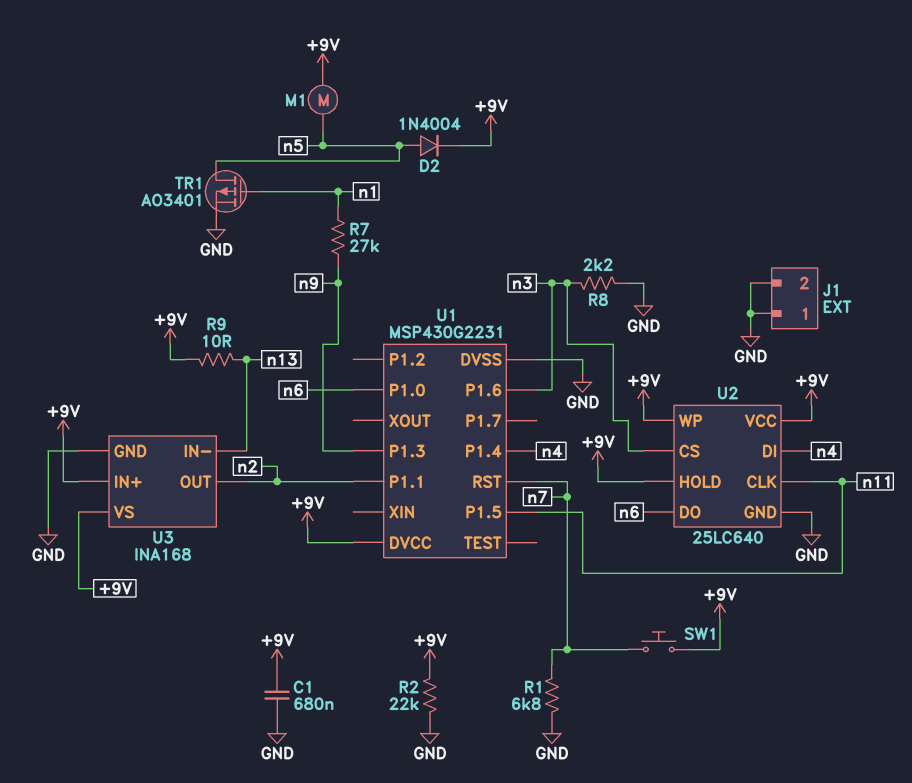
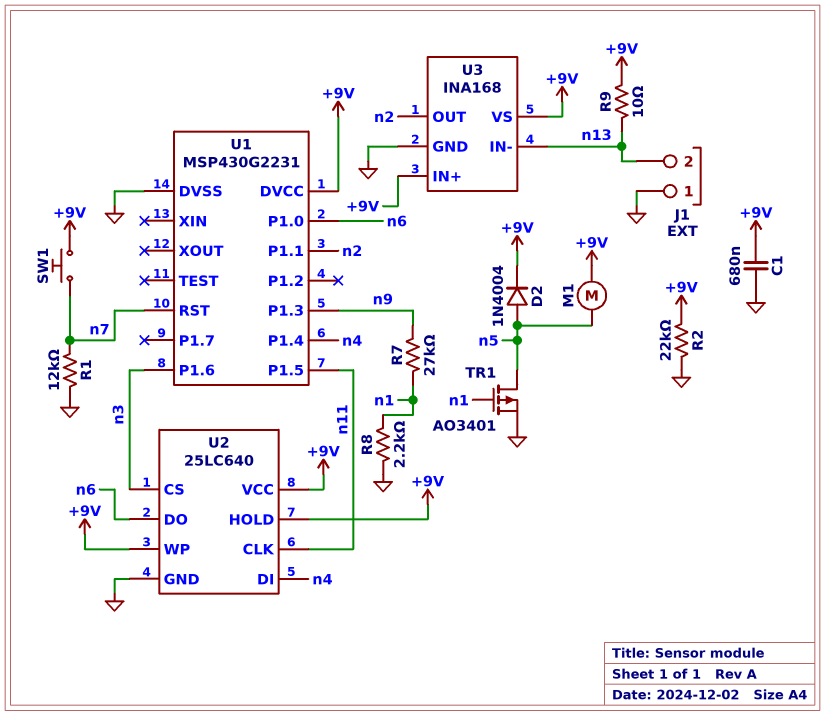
J1 pin 2: GND -> n13
R1: 6.8k (GND, n7) -> 12k (GND, n7)
R8: 2.2k (GND, n3) -> 2.2k (GND, n1)

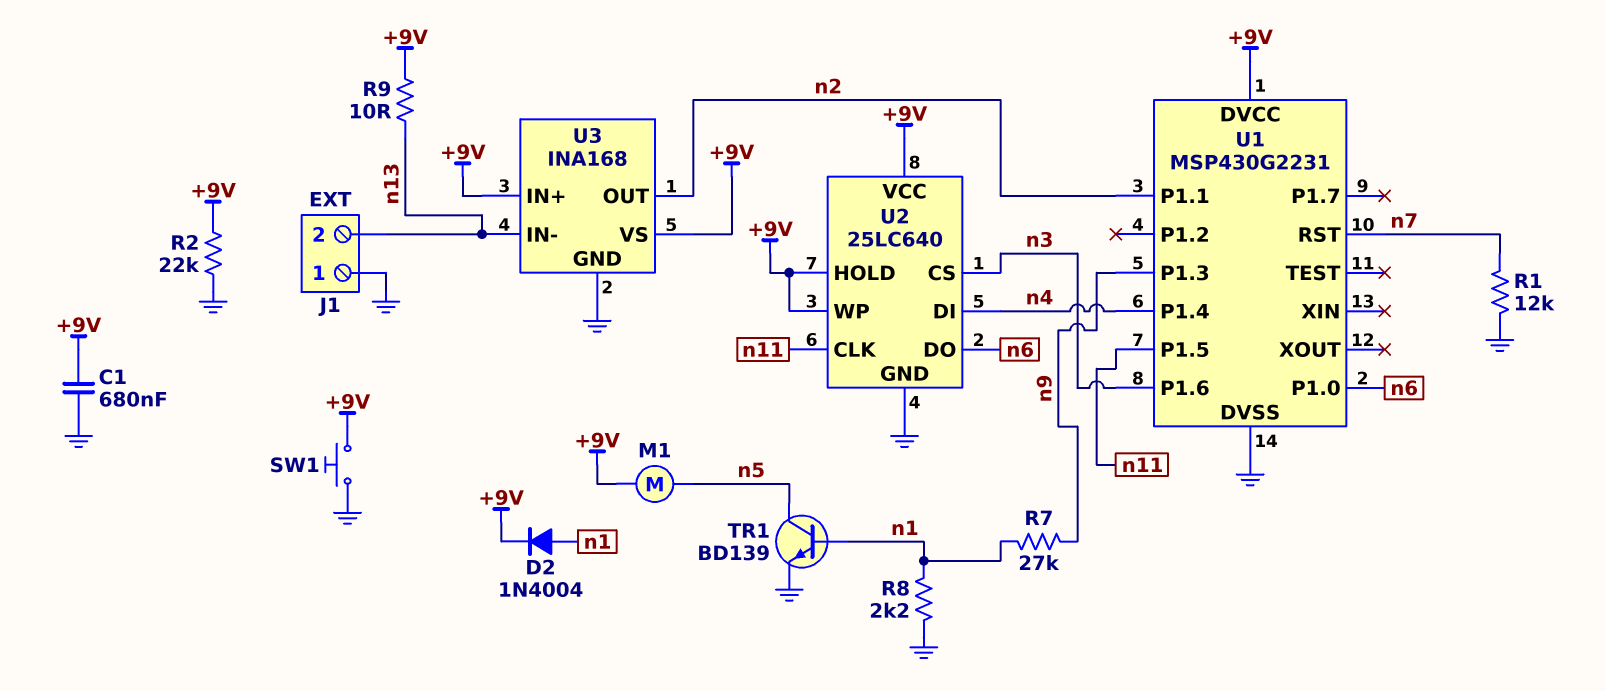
D2: diode 1N4004 (A n5, K +9V) -> diode 1N4004 (A n1, K +9V)
SW1: button (+9V, n7) -> button (+9V, GND)
TR1: PMOS AO3401 (G n1, D n5, S GND) -> NPN BD139 (B n1, C n5, E GND)

